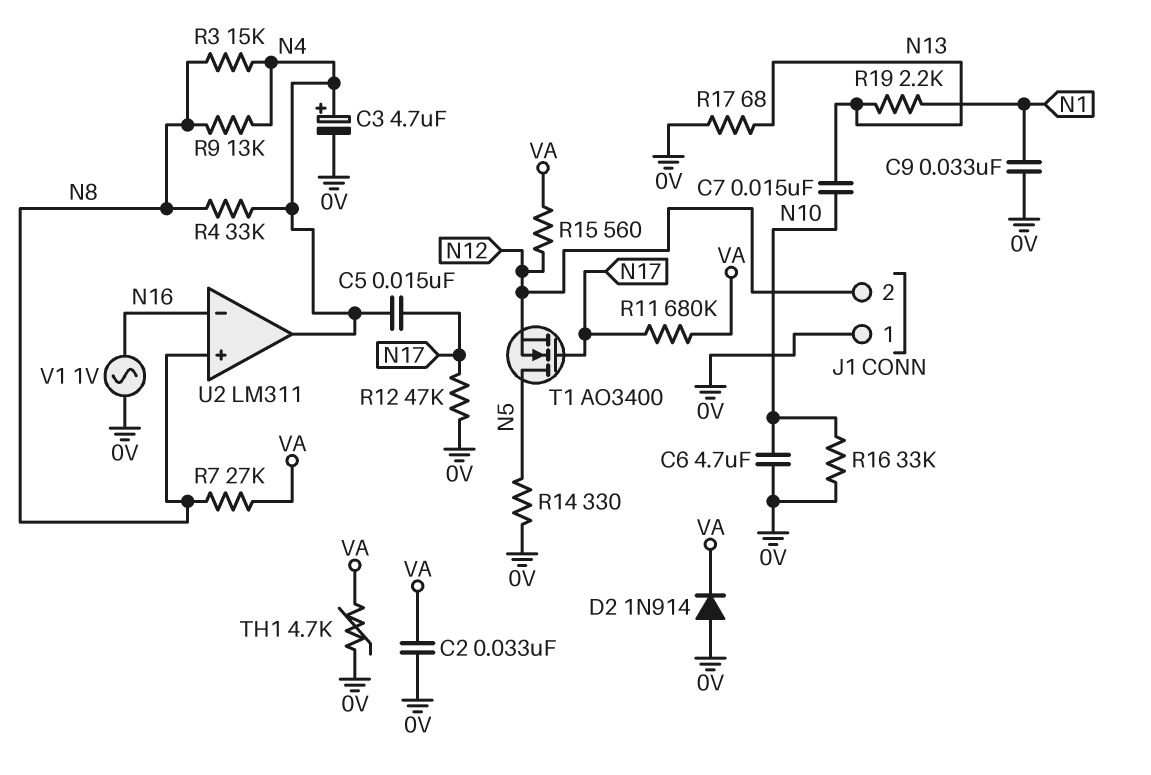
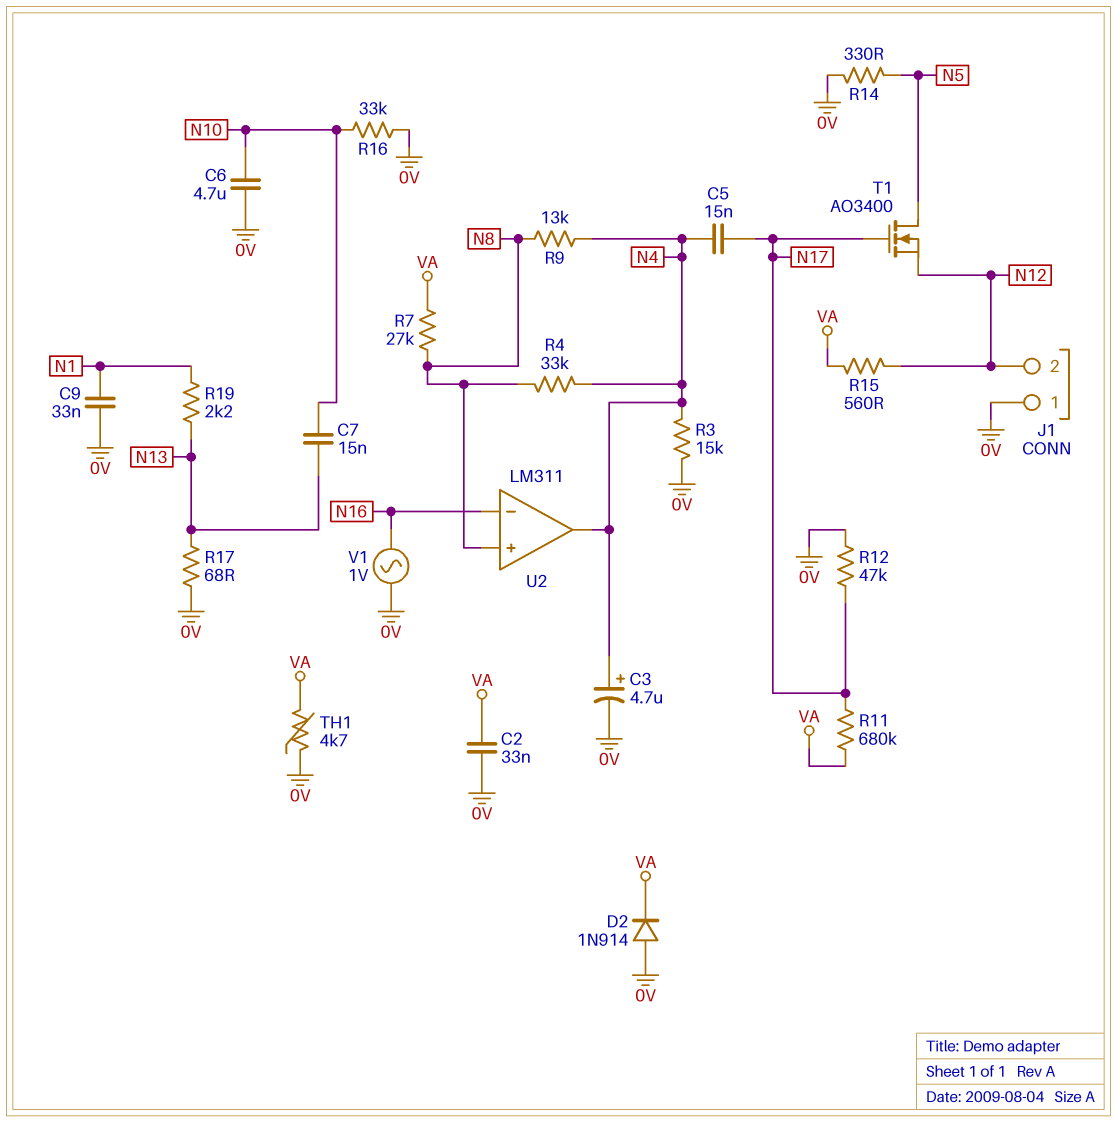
R3: 15k (N4, N8) -> 15k (0V, N4)

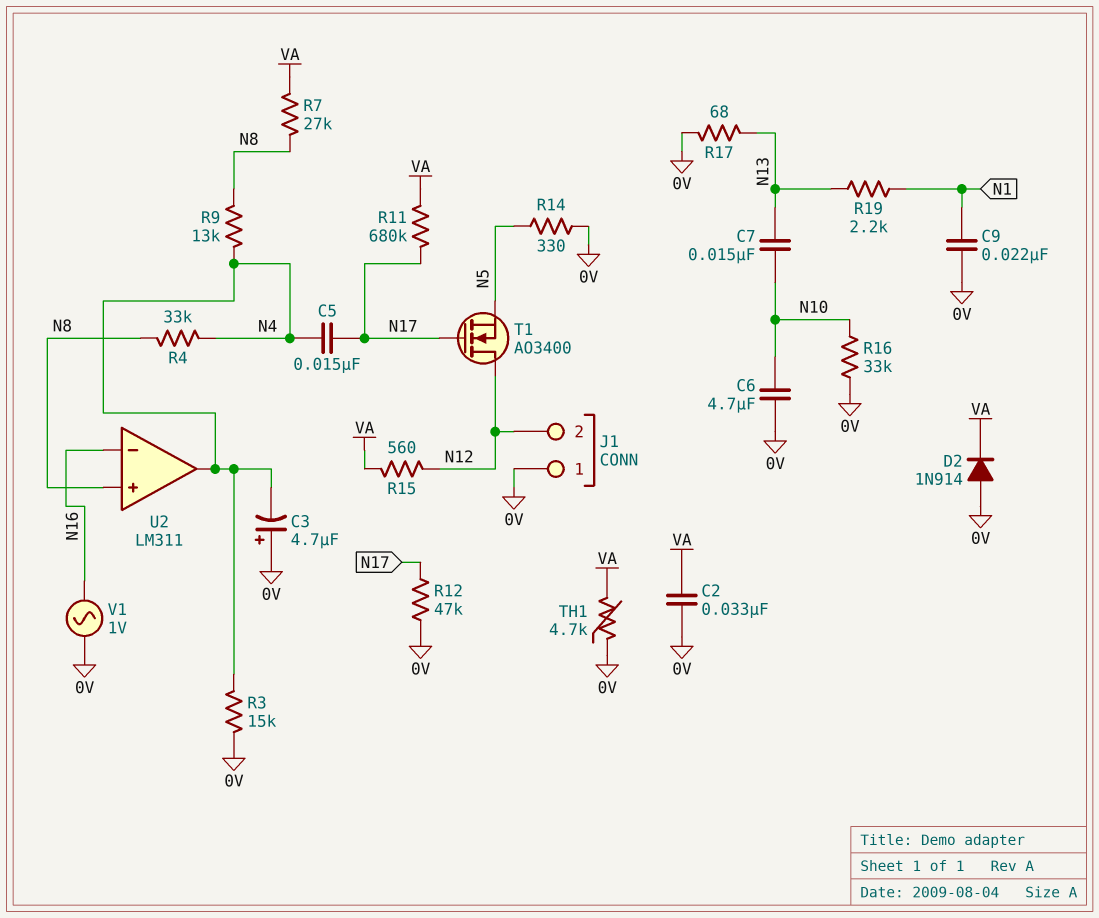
C3: 4.7uF (plus N4, minus 0V) -> 4.7uF (plus 0V, minus N4)
C9: 33nF (0V, N1) -> 22nF (0V, N1)
T1: NMOS AO3400 (G N17, D N5, S N12) -> NMOS AO3400 (G N17, D N12, S N5)

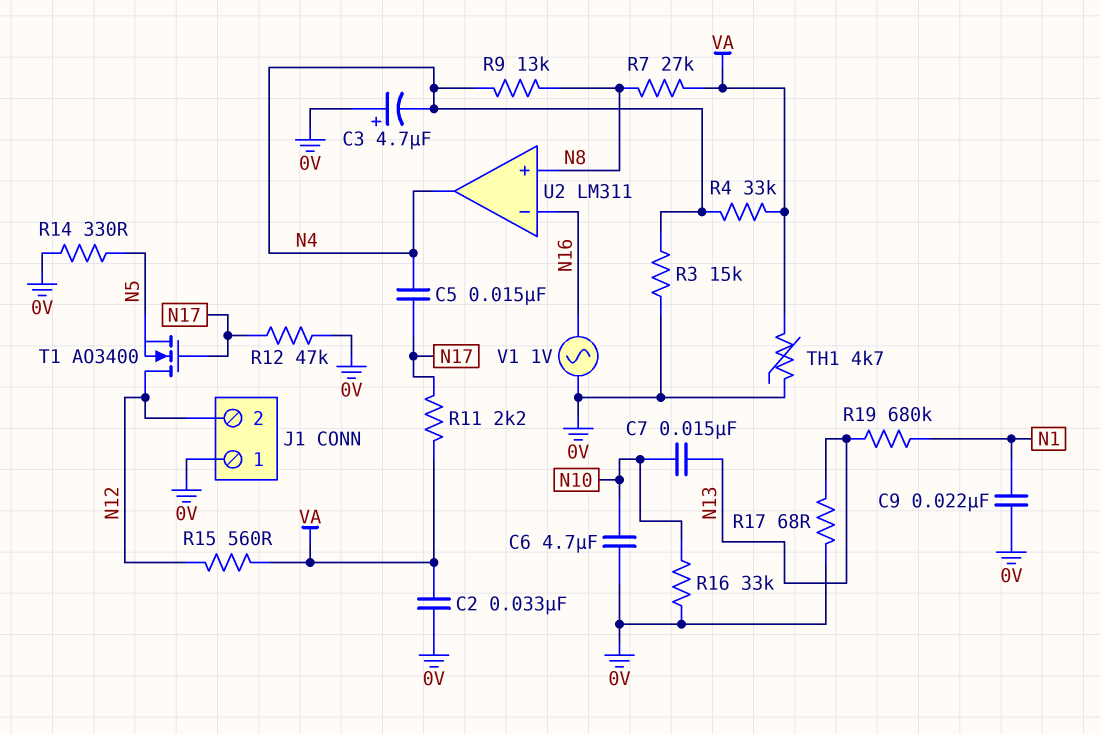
D2: diode 1N914 (A 0V, K VA) -> none
R4: 33k (N4, N8) -> 33k (N4, VA)
R11: 680k (N17, VA) -> 2.2k (N17, VA)
R19: 2.2k (N1, N13) -> 680k (N1, N13)

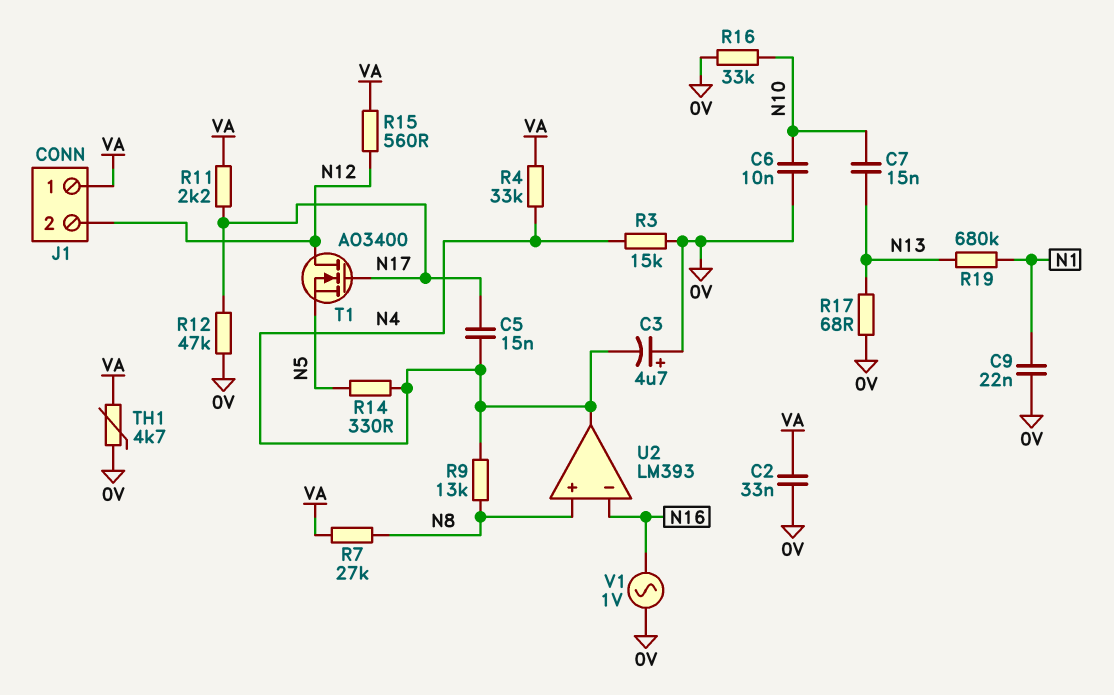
C6: 4.7uF (0V, N10) -> 10nF (0V, N10)
J1 pin 1: 0V -> VA
R14: 330 (0V, N5) -> 330 (N4, N5)
U2: LM311 -> LM393

